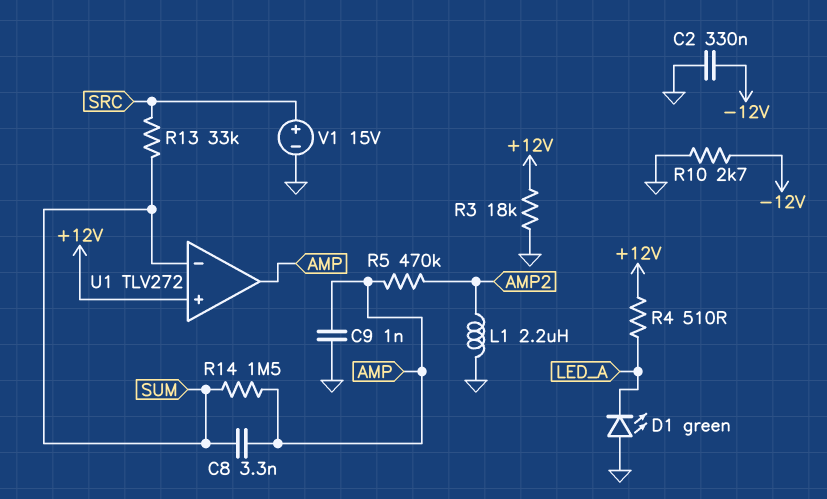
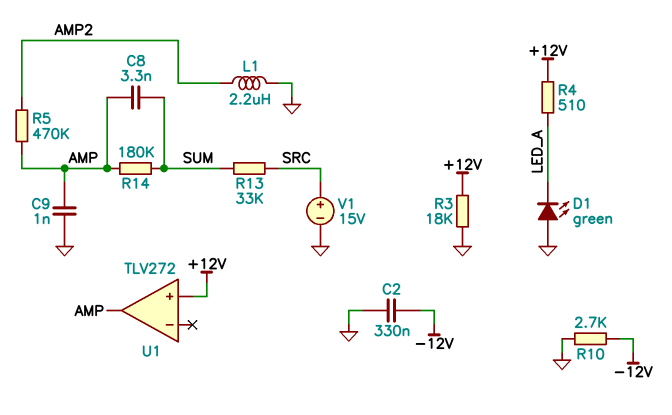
R14: 1.5M (AMP, SUM) -> 180k (AMP, SUM)
U1 pin in-: SUM -> none

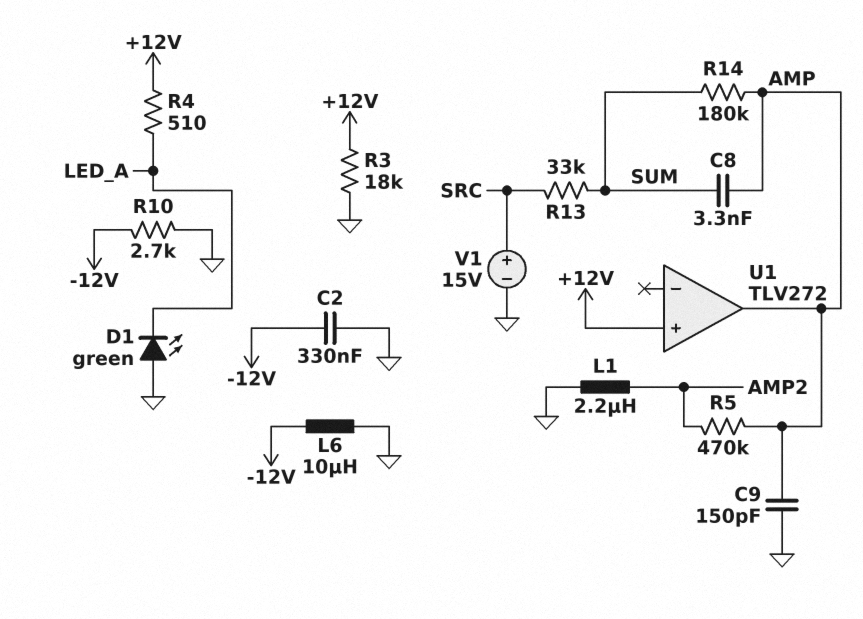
C9: 1nF (AMP, GND) -> 150pF (AMP, GND)
L6: none -> 10uH (-12V, GND)

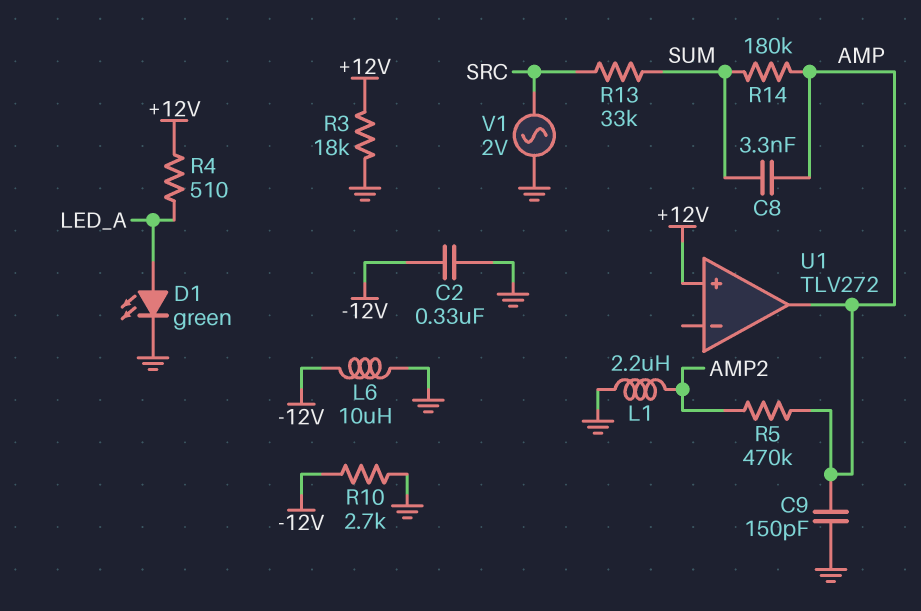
D1: LED green (A GND, K LED_A) -> LED green (A LED_A, K GND)
V1: 15V (plus SRC, minus GND) -> AC 2V (GND, SRC)

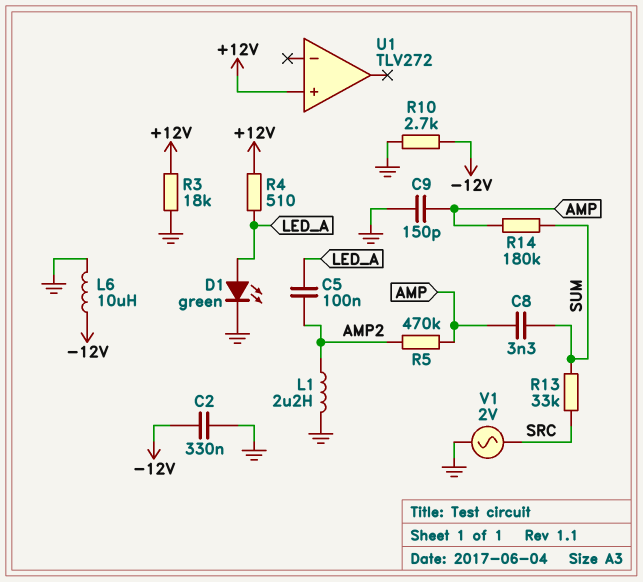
C5: none -> 100nF (AMP2, LED_A)
U1 pin out: AMP -> none

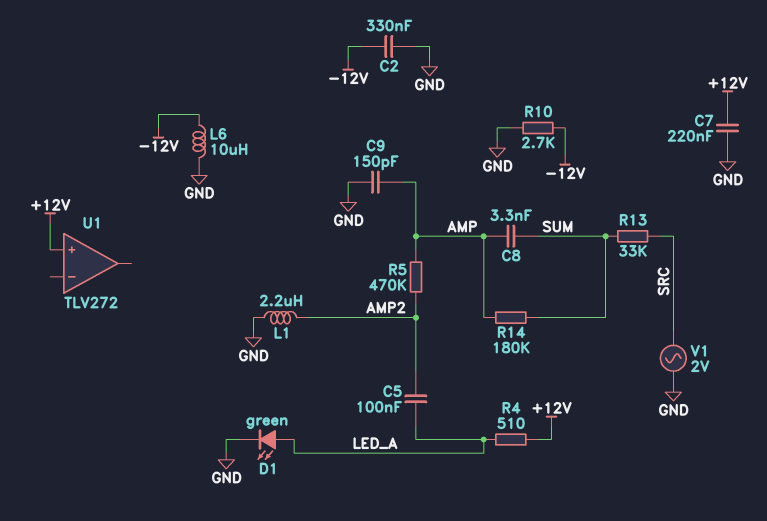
C7: none -> 220nF (+12V, GND)
R3: 18k (+12V, GND) -> none

